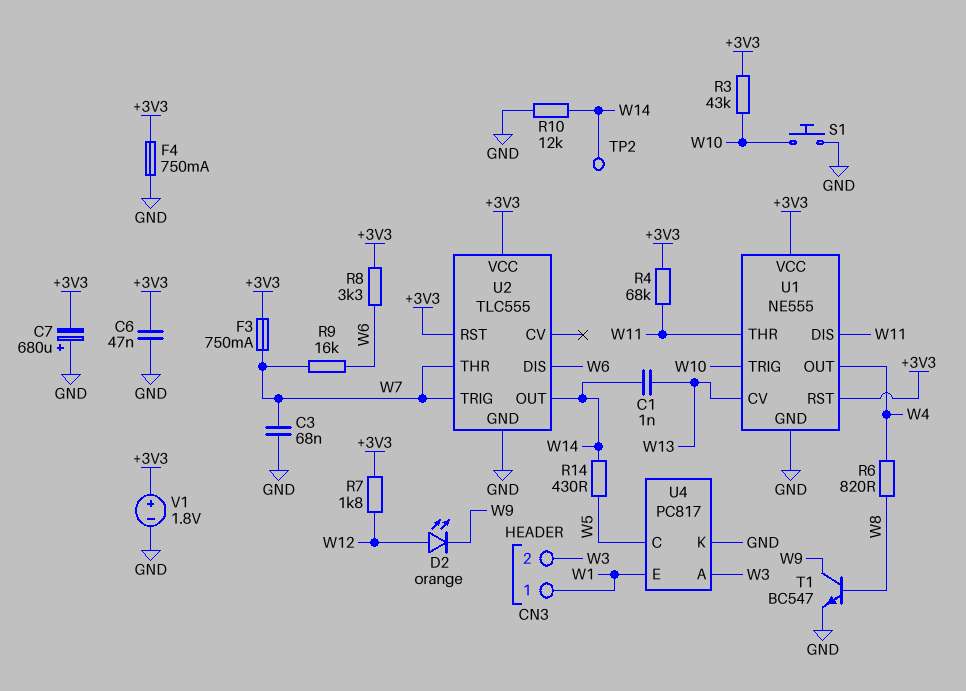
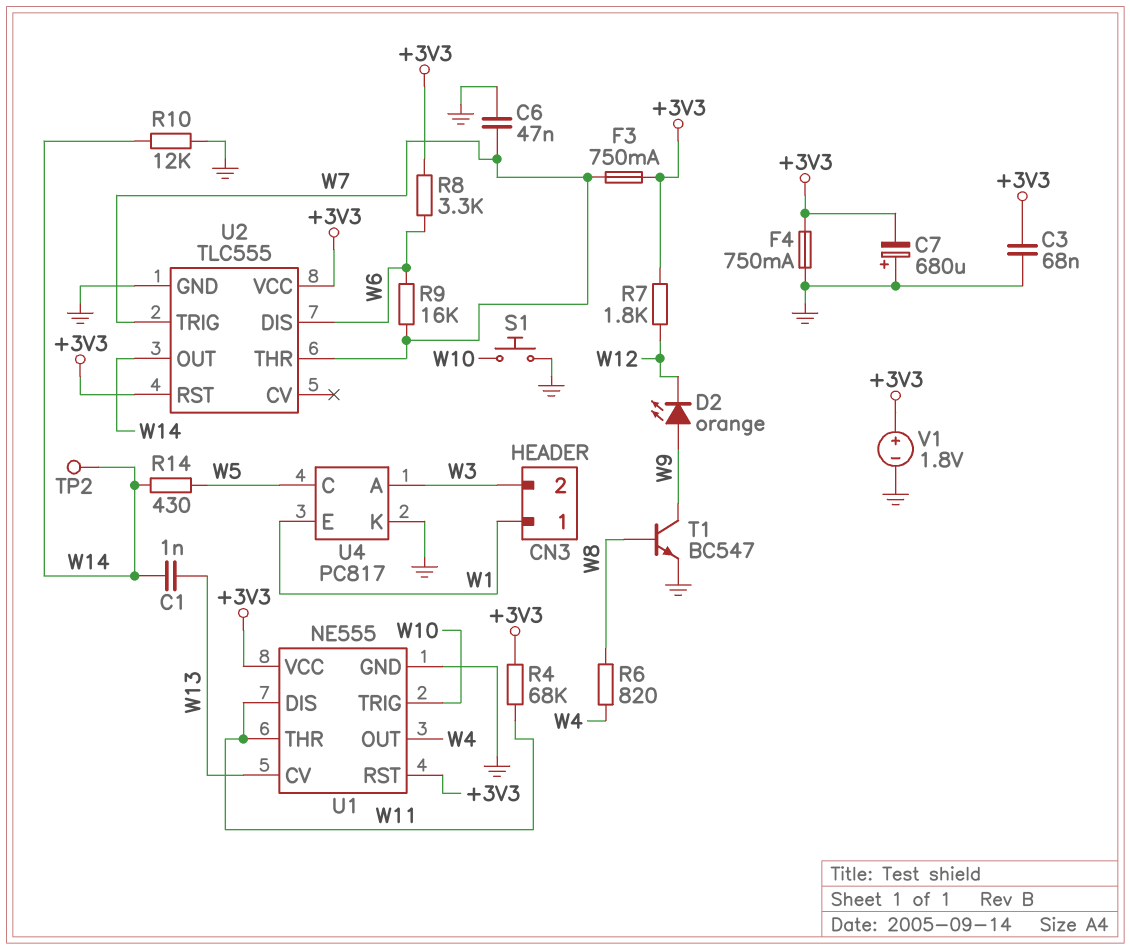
C3: 68nF (GND, W7) -> 68nF (+3V3, GND)
C6: 47nF (+3V3, GND) -> 47nF (GND, W7)
D2: LED orange (A W12, K W9) -> LED orange (A W9, K W12)
R3: 43k (+3V3, W10) -> none

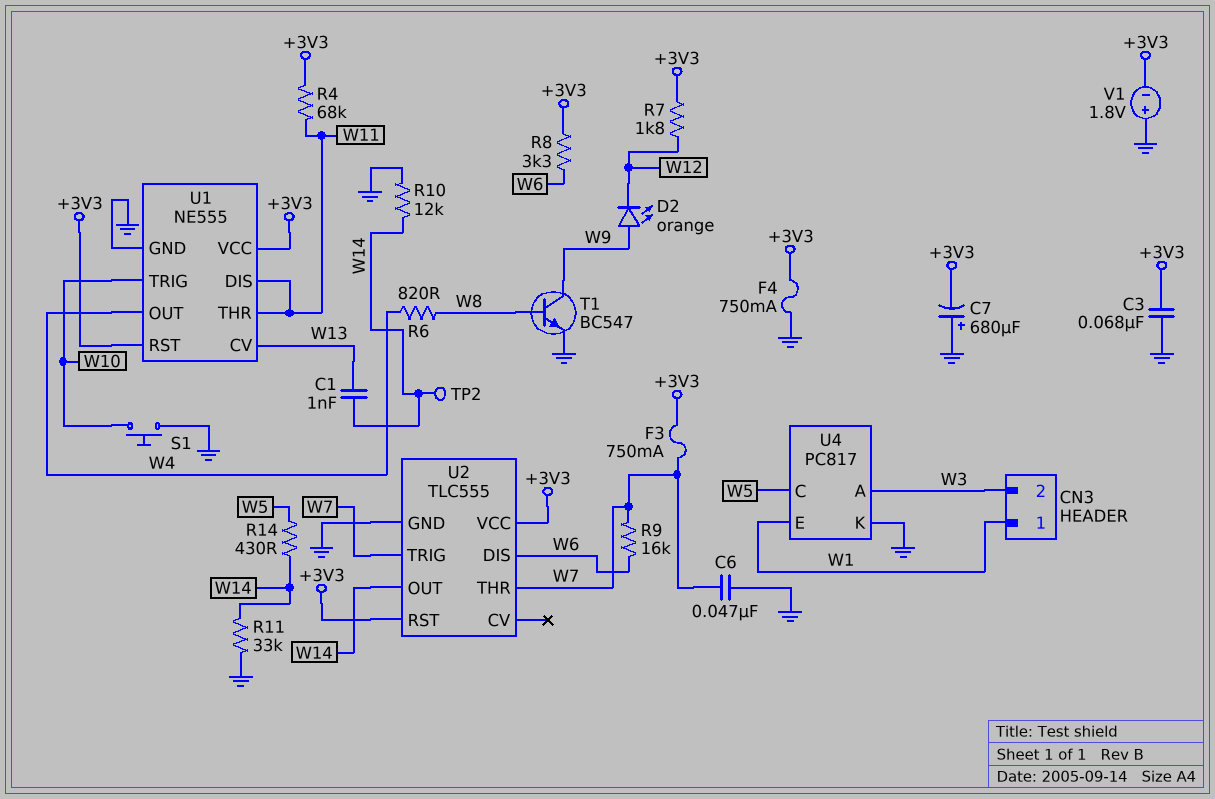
R11: none -> 33k (GND, W14)
V1: 1.8V (plus +3V3, minus GND) -> 1.8V (plus GND, minus +3V3)

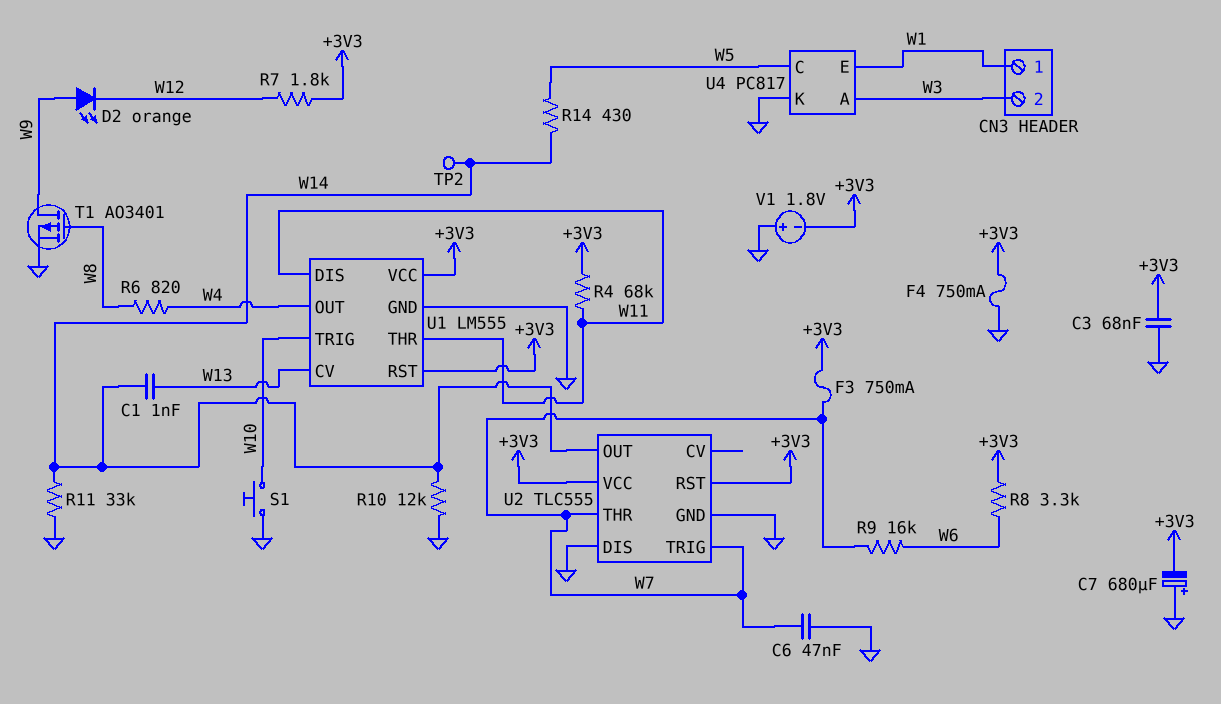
T1: NPN BC547 (B W8, C W9, E GND) -> PMOS AO3401 (G W8, D W9, S GND)
U1: NE555 -> LM555
U2 pin DIS: W6 -> GND

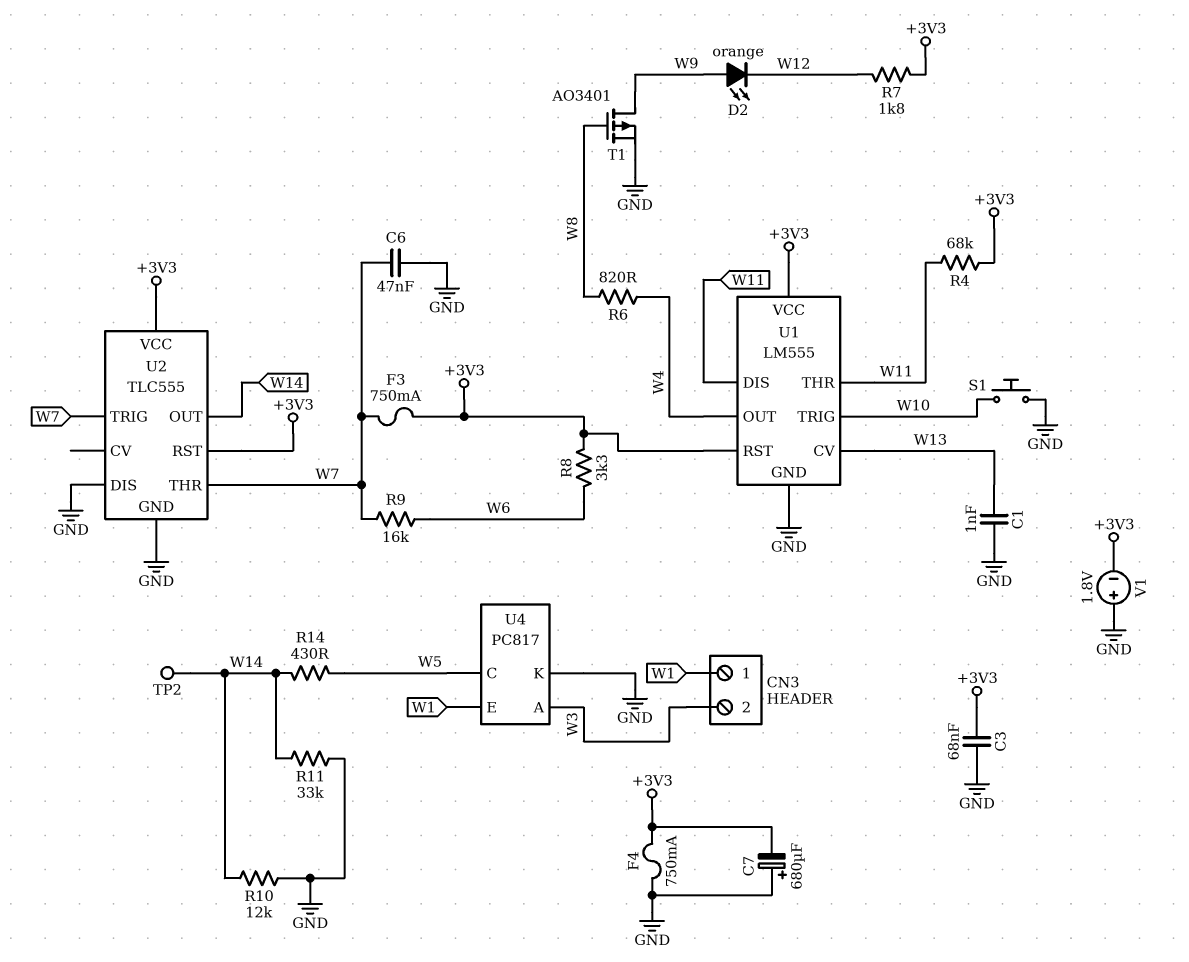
C1: 1nF (W13, W14) -> 1nF (GND, W13)

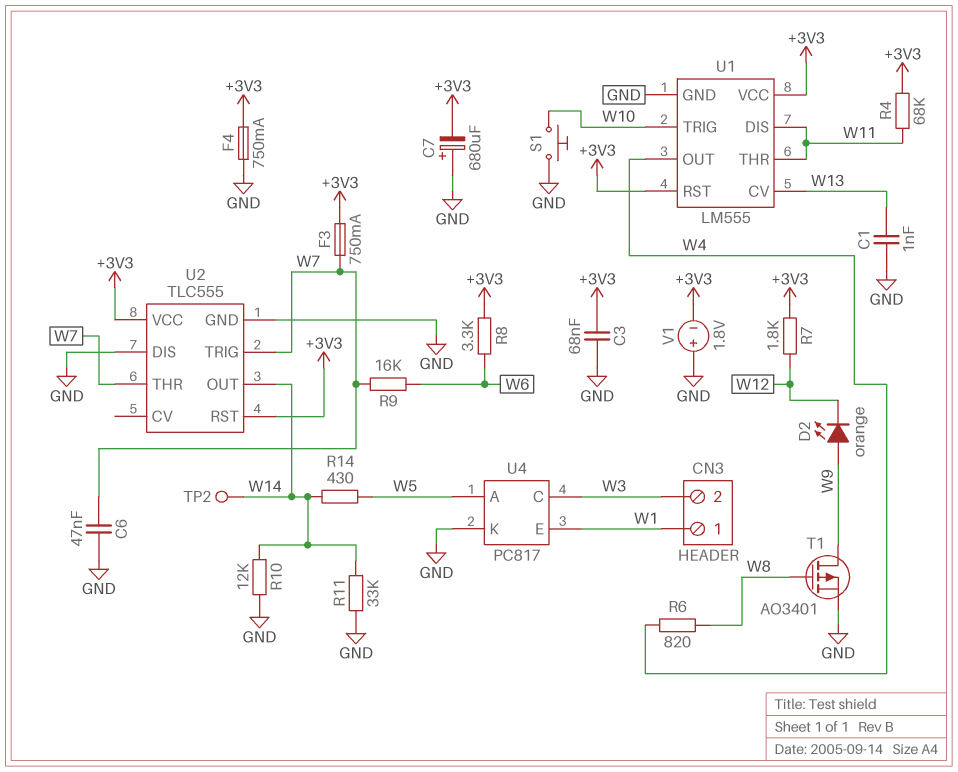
U4 pin A: W3 -> W5
U4 pin C: W5 -> W3

